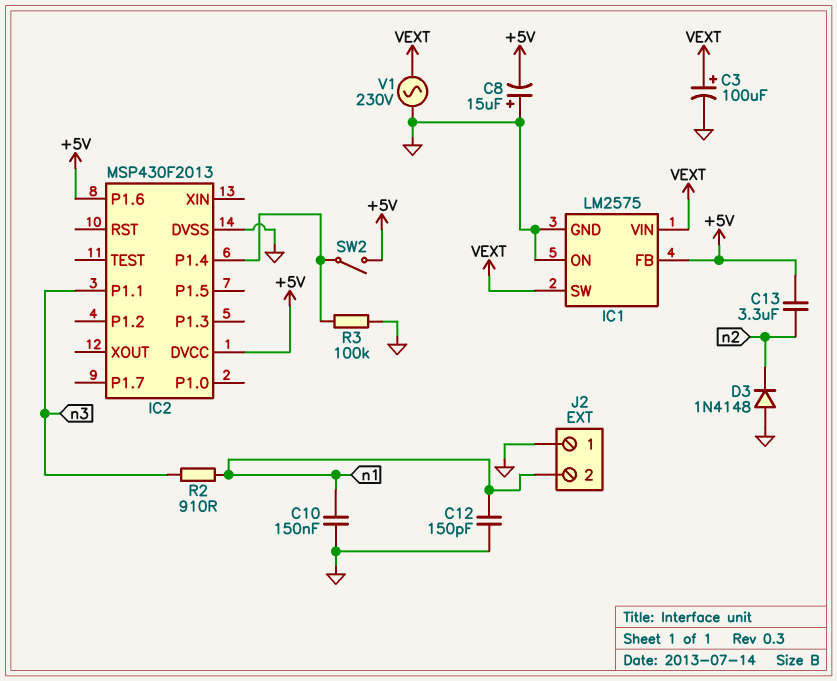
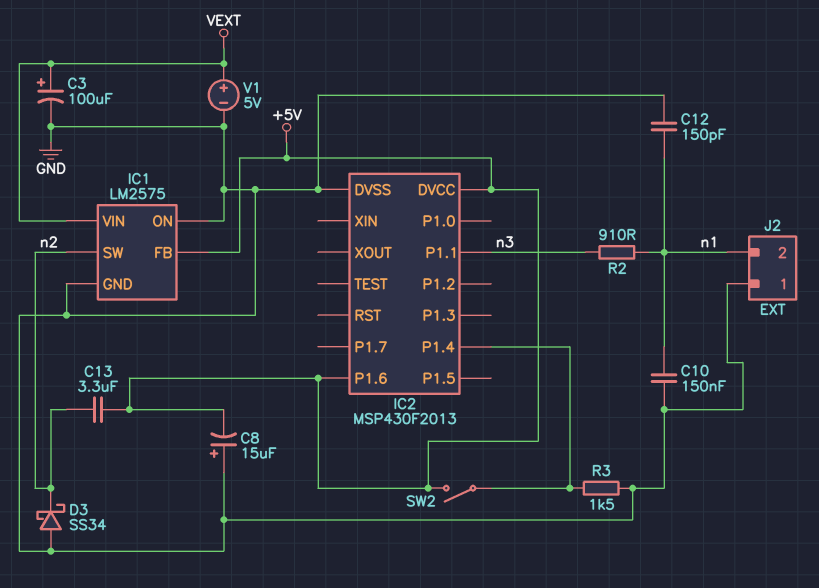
D3: diode 1N4148 (A GND, K n2) -> schottky SS34 (A GND, K n2)
IC1 pin SW: VEXT -> n2
R3: 100k (GND, IC2/P1.4) -> 1.5k (GND, IC2/P1.4)
V1: AC 230V (GND, VEXT) -> 5V (plus VEXT, minus GND)

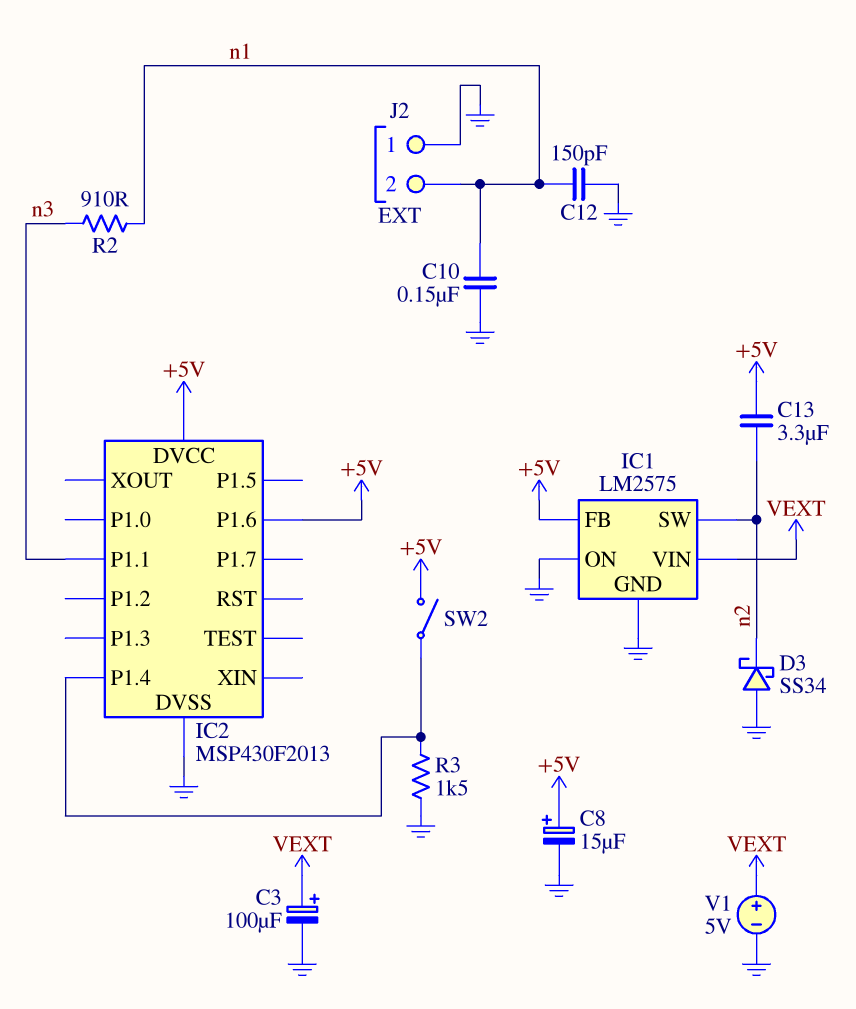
C8: 15uF (plus GND, minus +5V) -> 15uF (plus +5V, minus GND)

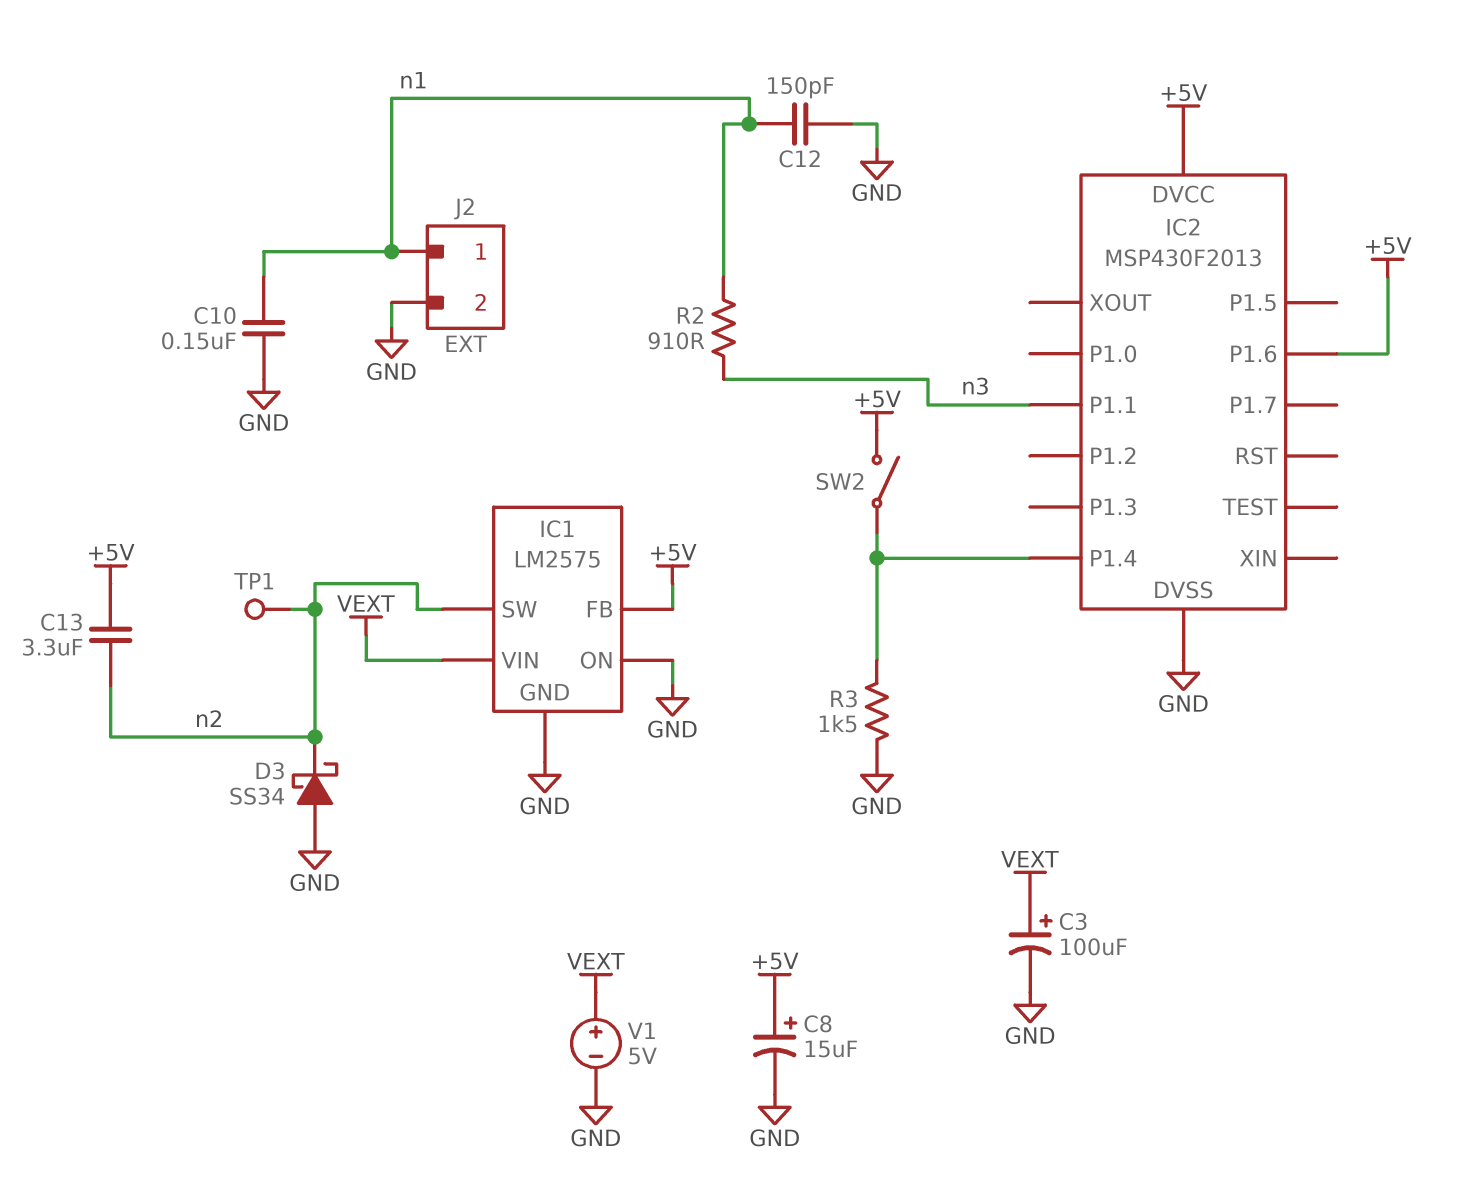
J2 pin 1: GND -> n1
J2 pin 2: n1 -> GND
TP1: none -> test point (n2)

